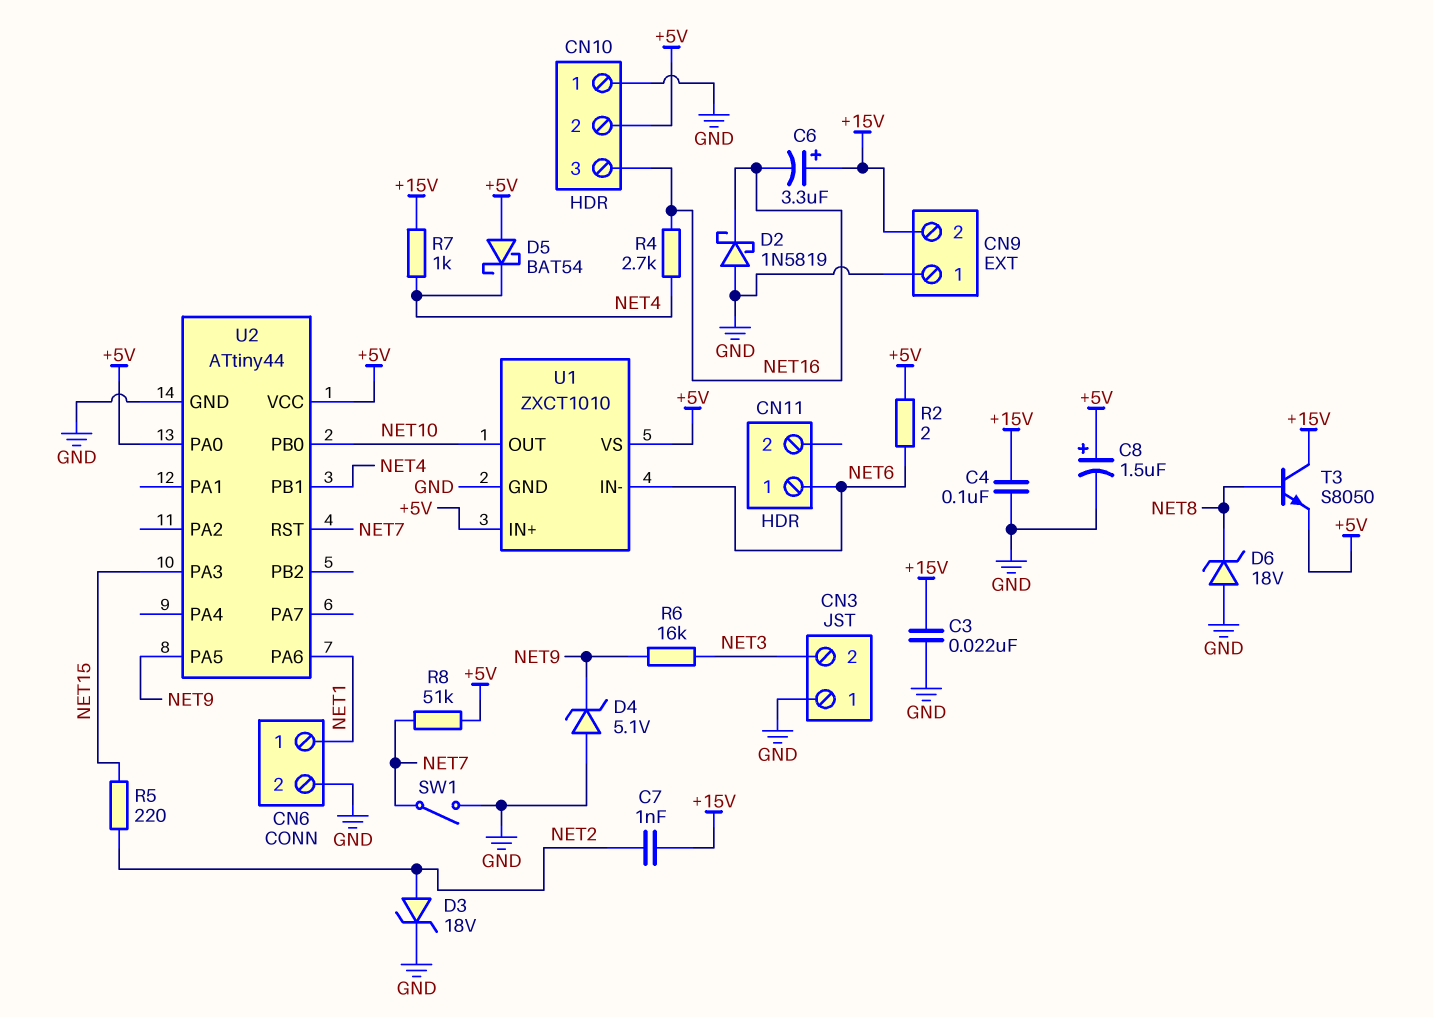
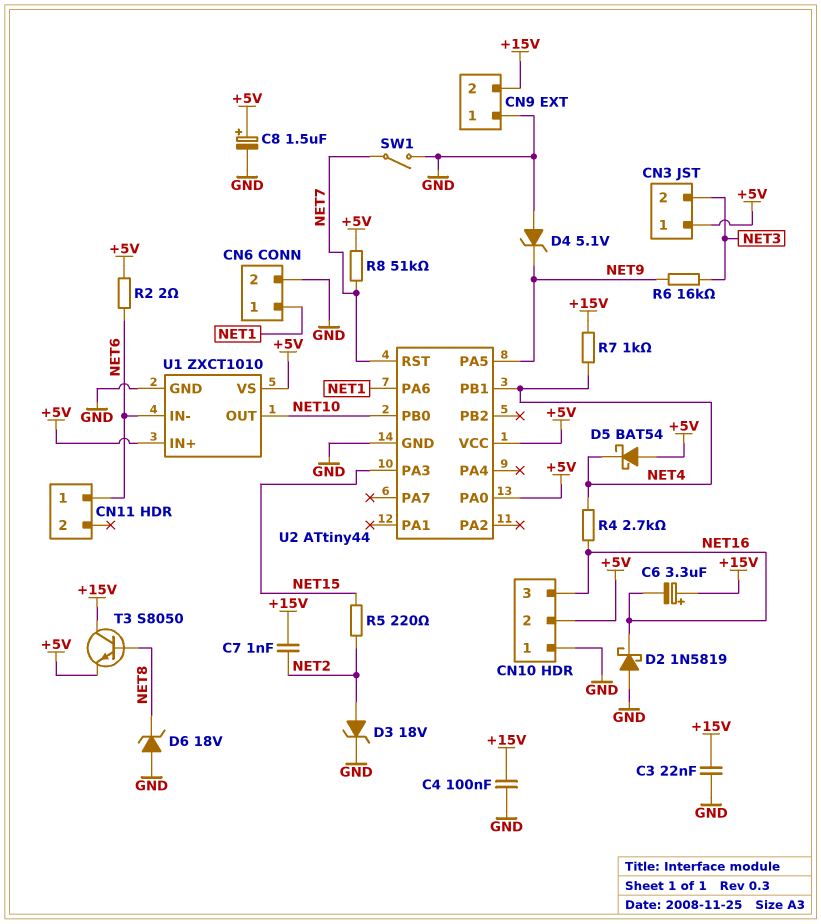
CN3 pin 1: GND -> +5V

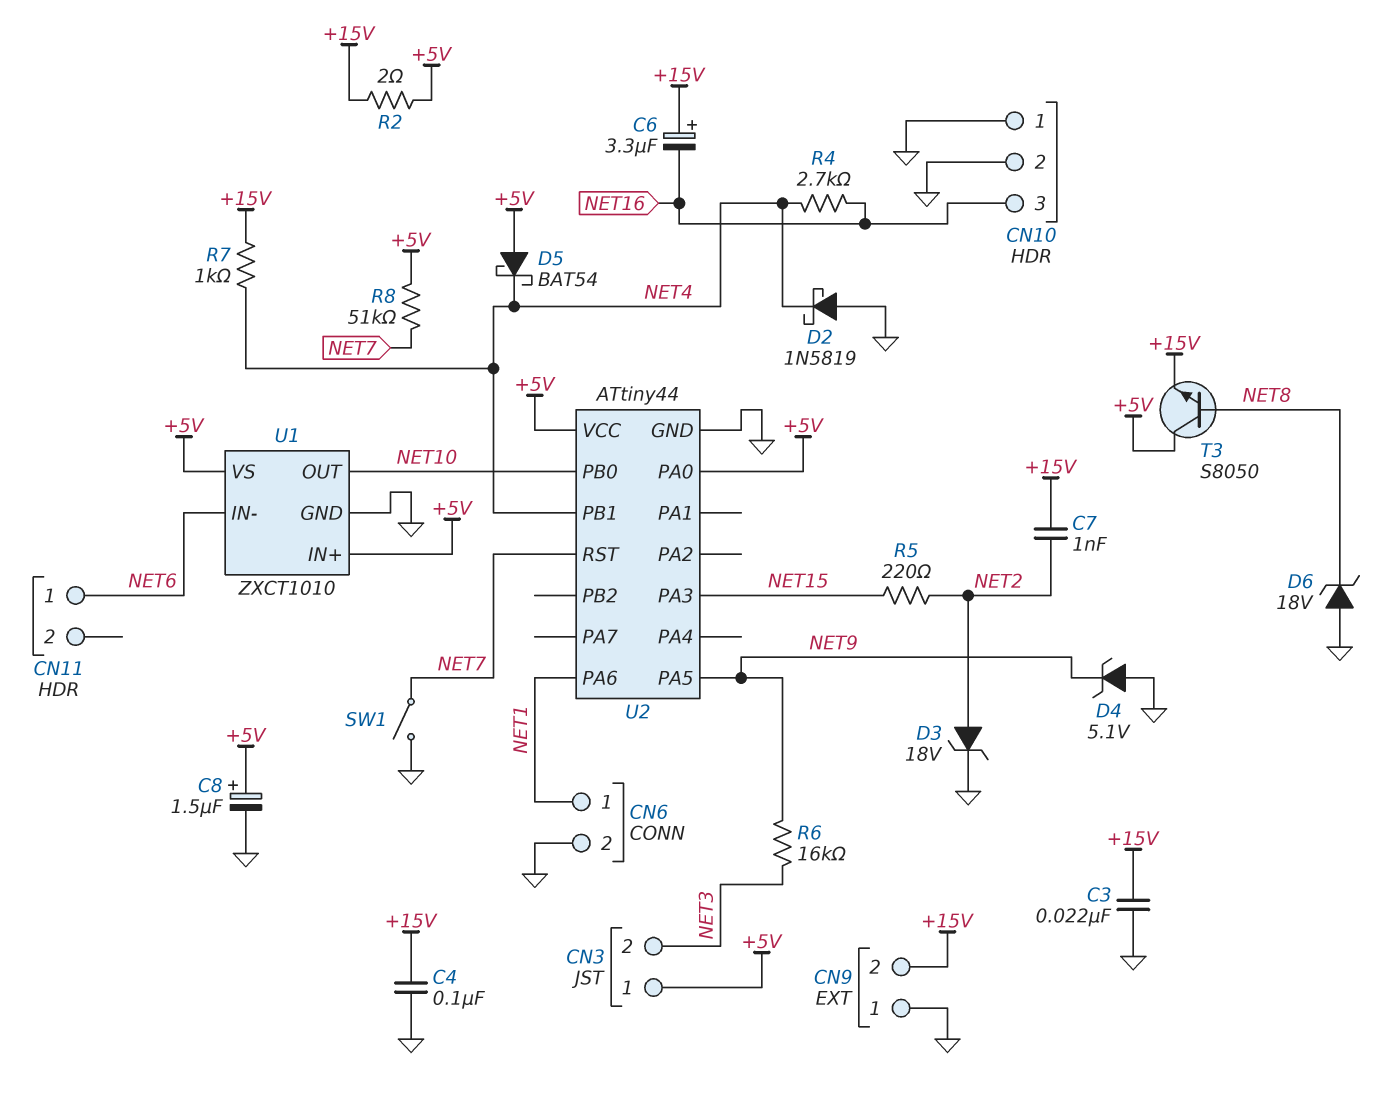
CN10 pin 2: +5V -> GND
D2: schottky 1N5819 (A GND, K NET16) -> schottky 1N5819 (A GND, K NET4)
R2: 2 (+5V, NET6) -> 2 (+5V, +15V)
T3: NPN S8050 (B NET8, C +15V, E +5V) -> NPN S8050 (B NET8, C +5V, E +15V)

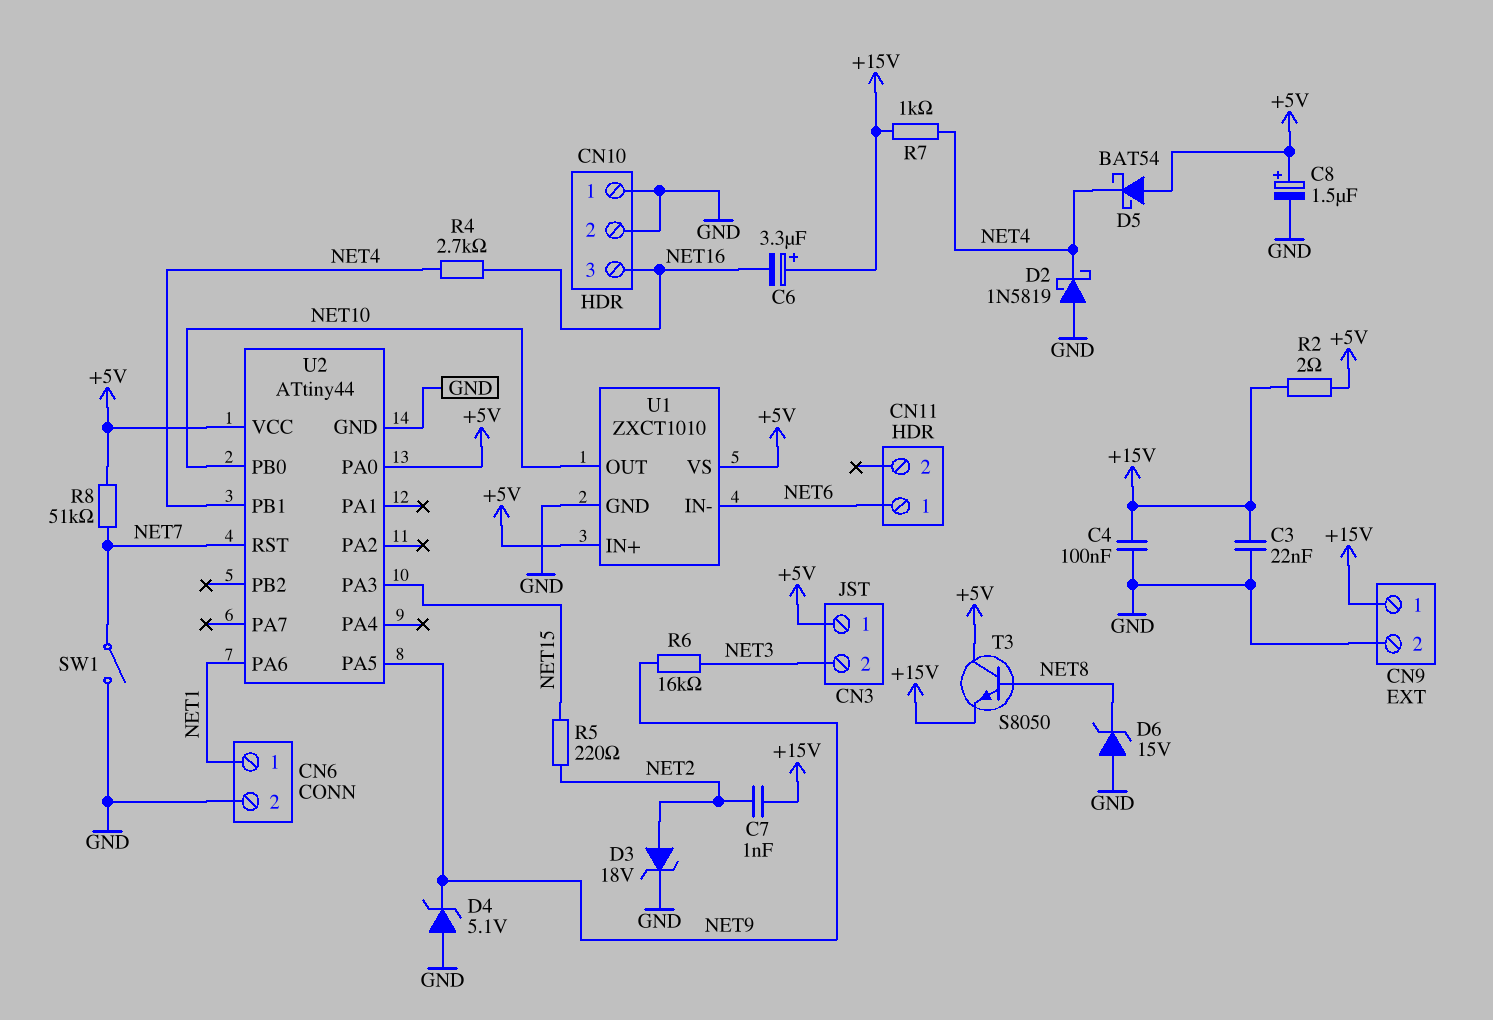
CN9 pin 1: GND -> +15V
CN9 pin 2: +15V -> GND
D6: zener 18V (A GND, K NET8) -> zener 15V (A GND, K NET8)

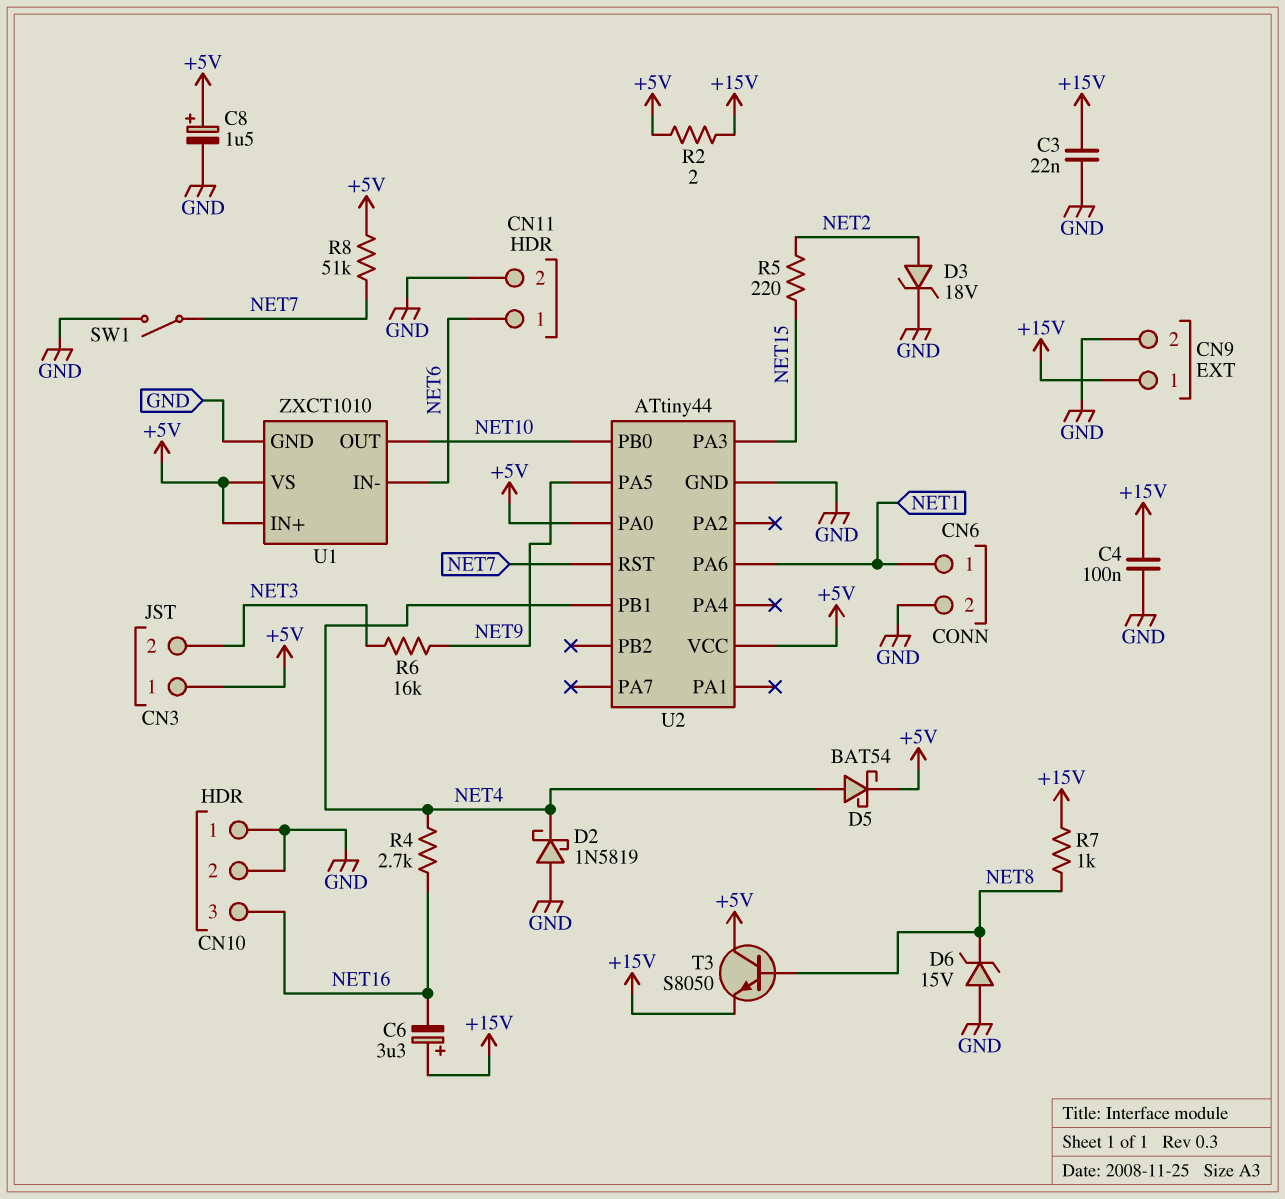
C7: 1nF (+15V, NET2) -> none
CN11 pin 2: none -> GND
D4: zener 5.1V (A GND, K NET9) -> none
D5: schottky BAT54 (A +5V, K NET4) -> schottky BAT54 (A NET4, K +5V)
R7: 1k (+15V, NET4) -> 1k (+15V, NET8)

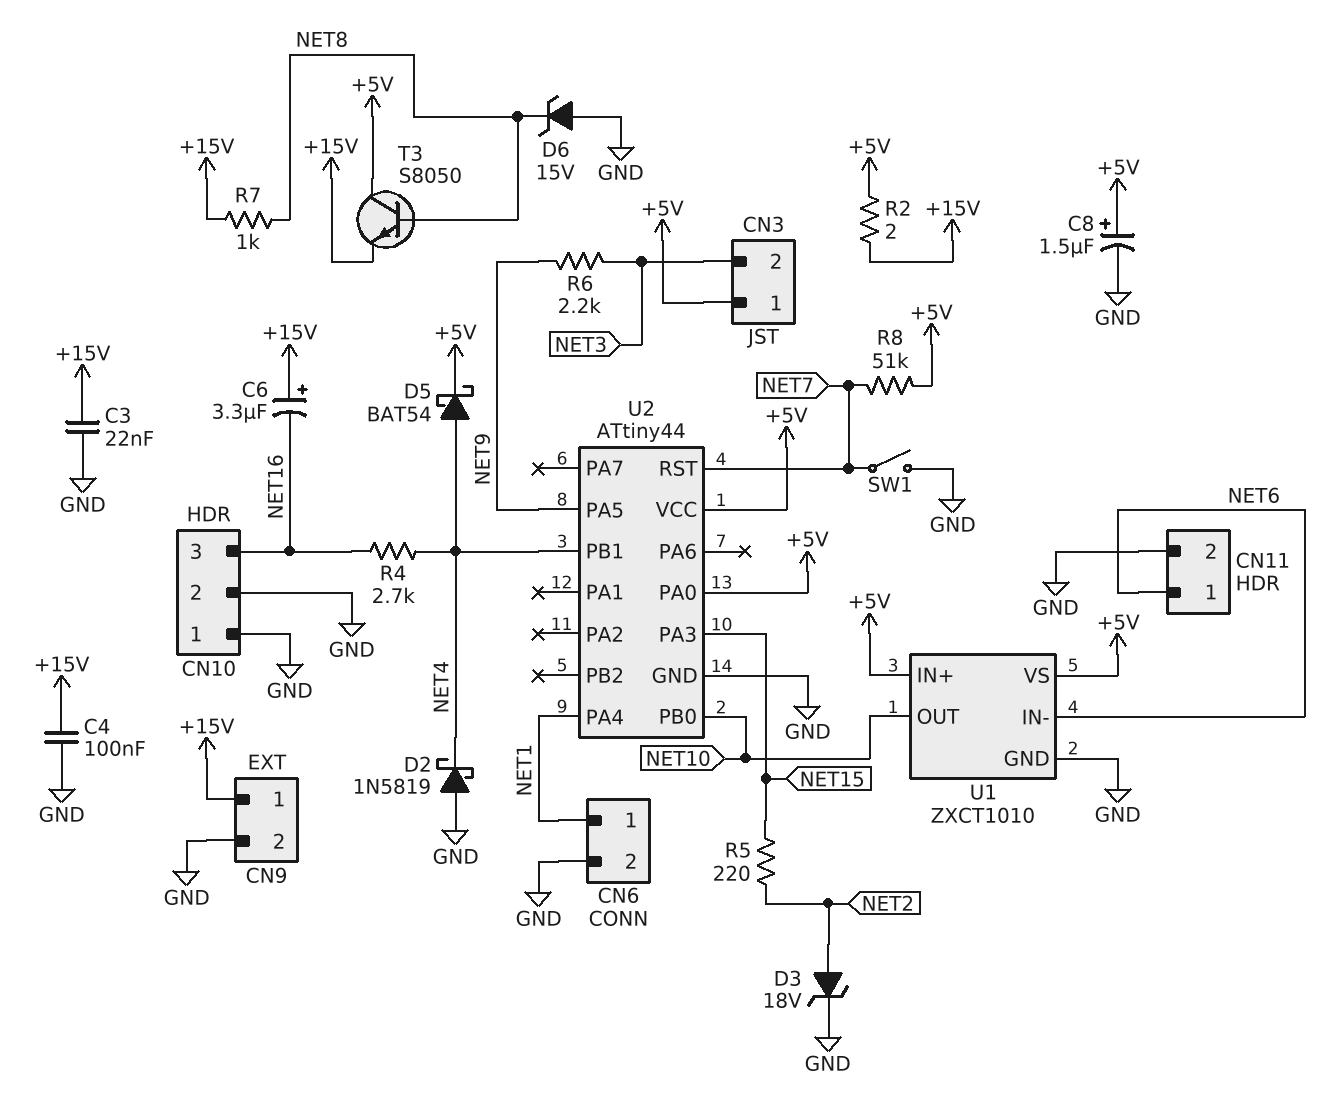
R6: 16k (NET3, NET9) -> 2.2k (NET3, NET9)
U2 pin PA4: none -> NET1
U2 pin PA6: NET1 -> none

